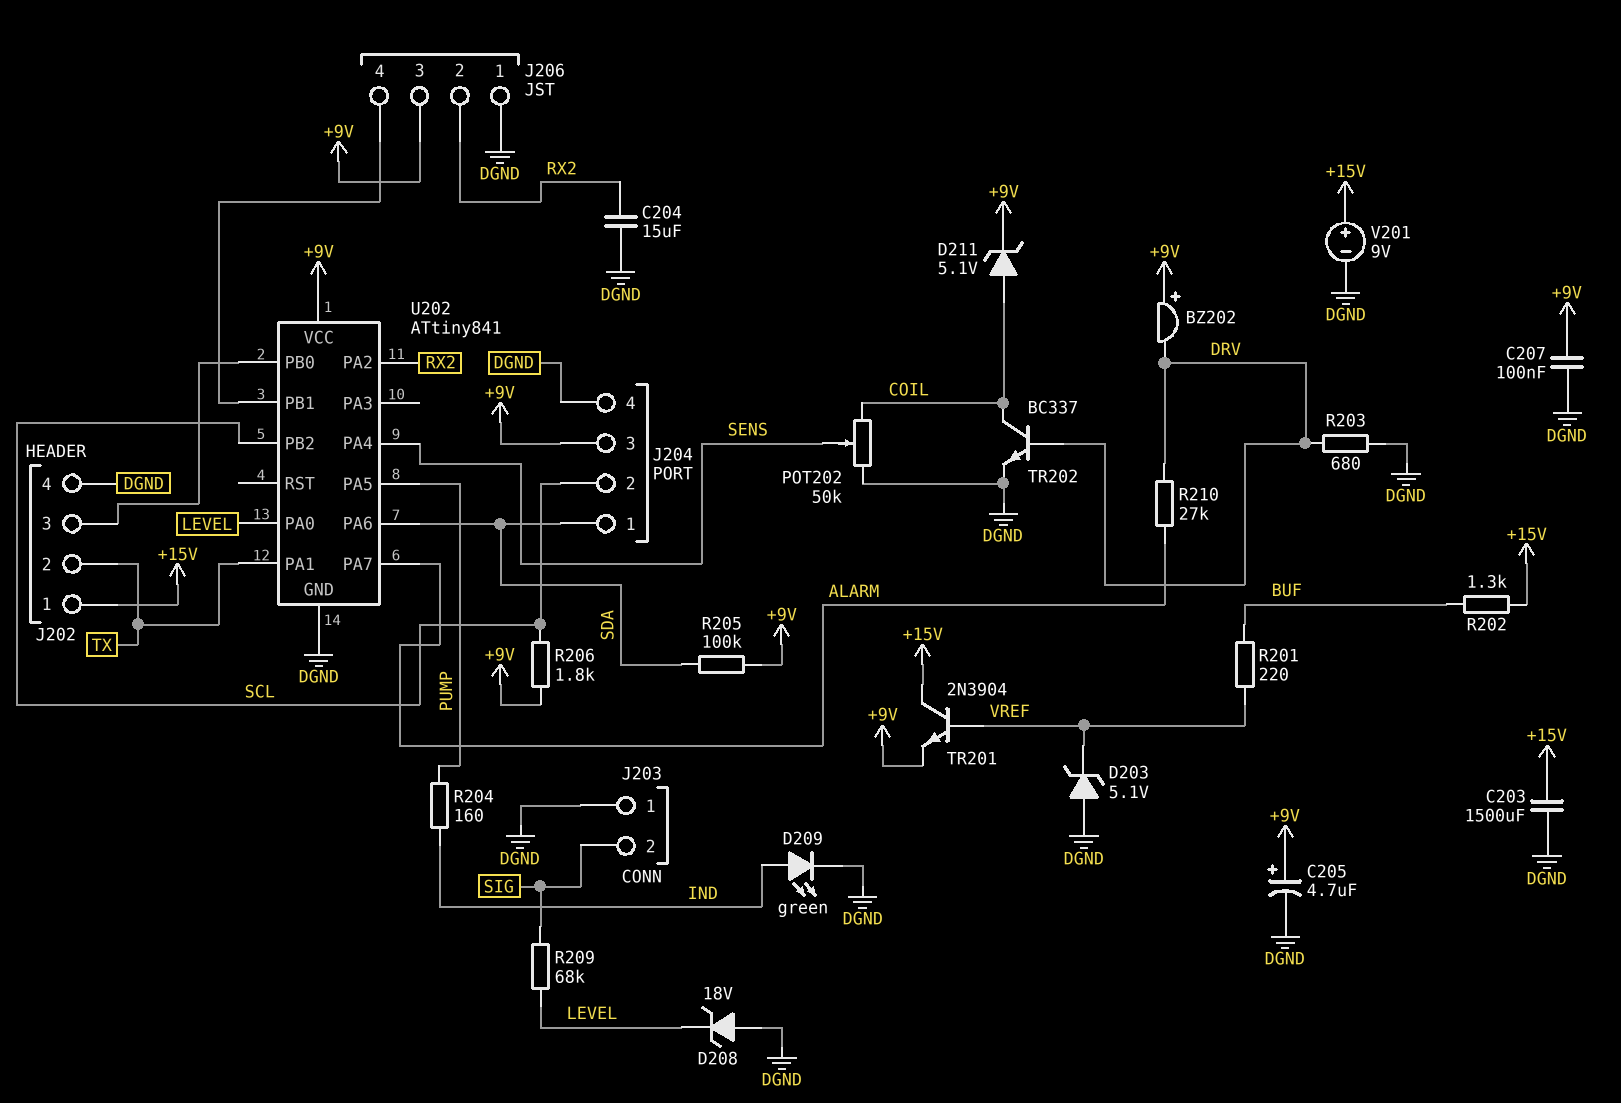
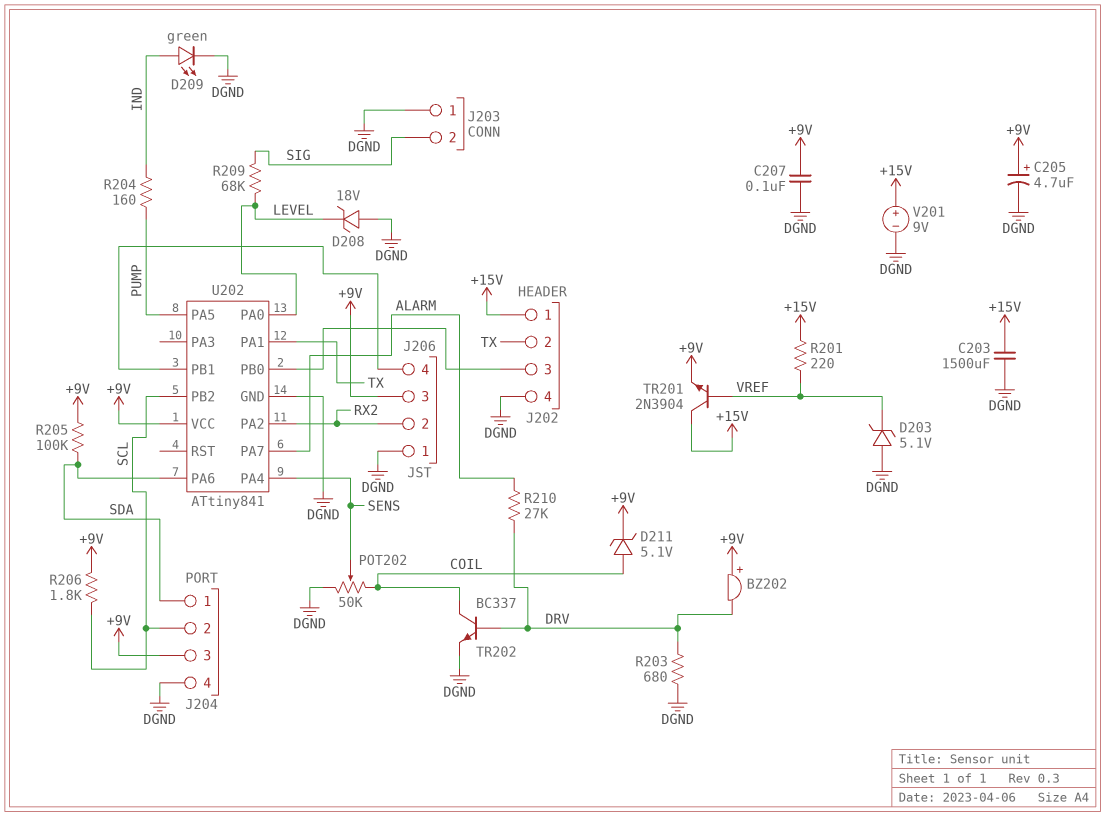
C204: 15uF (DGND, RX2) -> none
R201: 220 (BUF, VREF) -> 220 (+15V, VREF)
R202: 1.3k (+15V, BUF) -> none

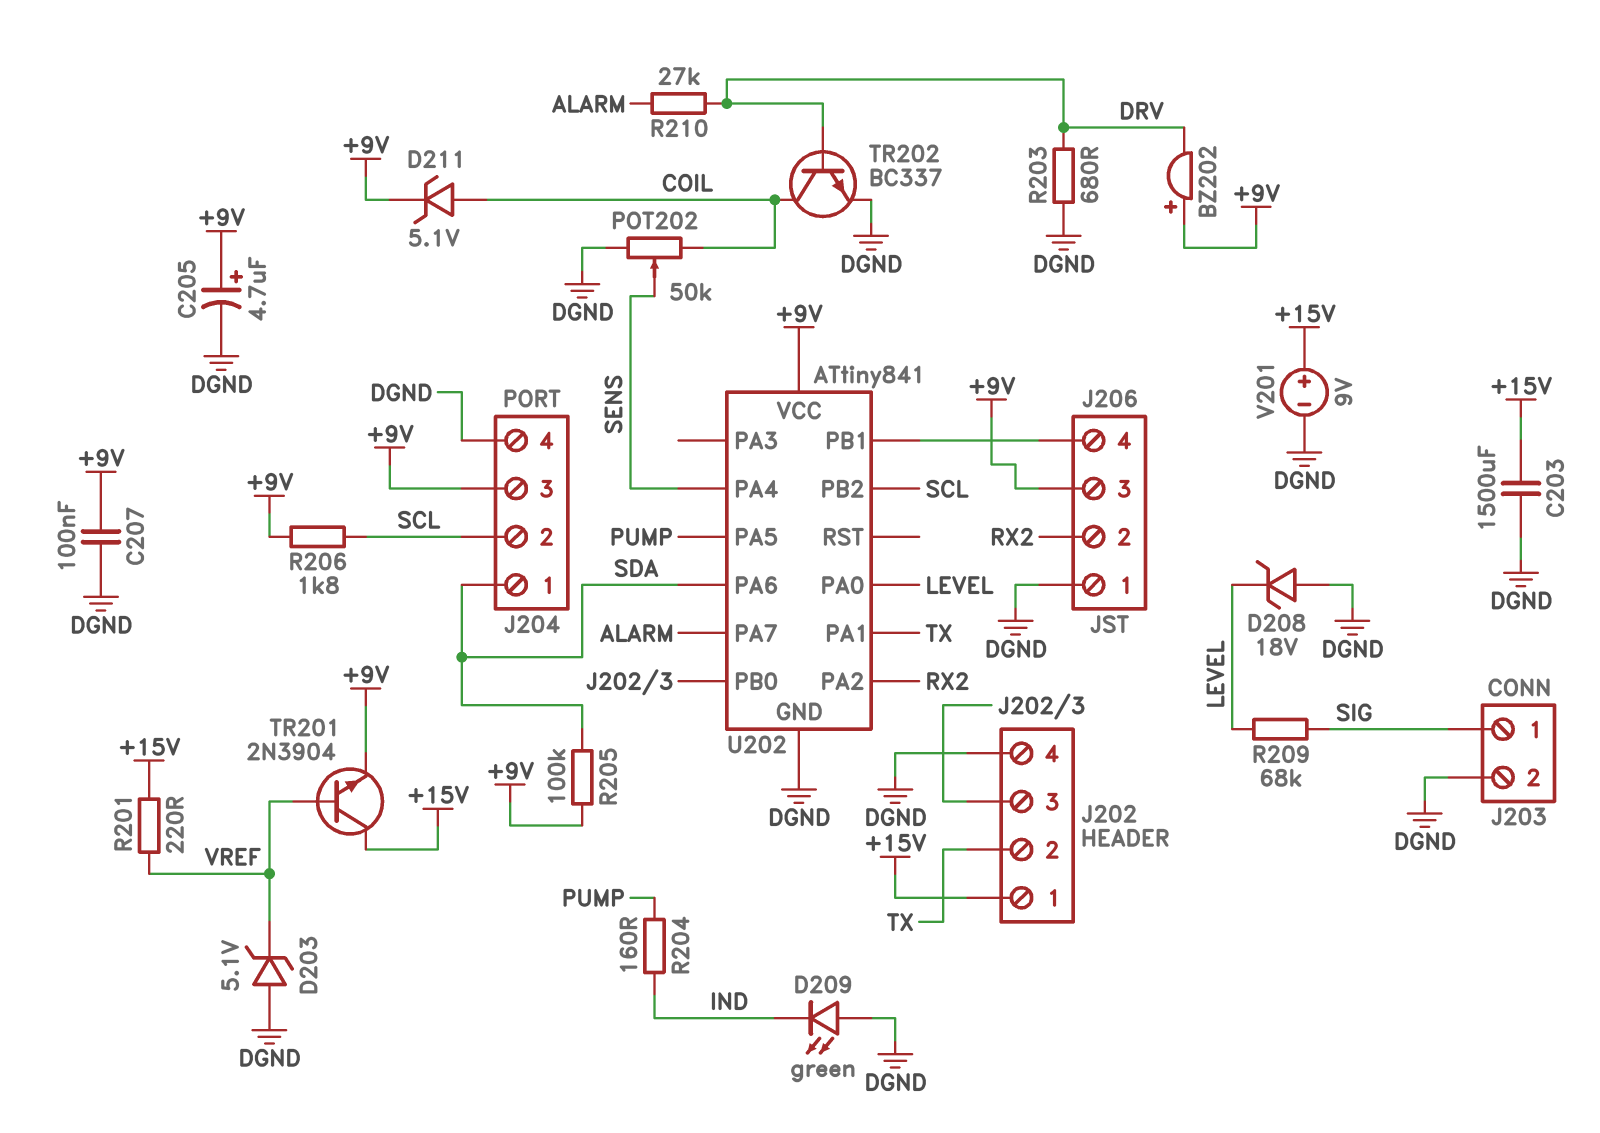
D209: LED green (A IND, K DGND) -> LED green (A DGND, K IND)
J203 pin 1: DGND -> SIG
J203 pin 2: SIG -> DGND

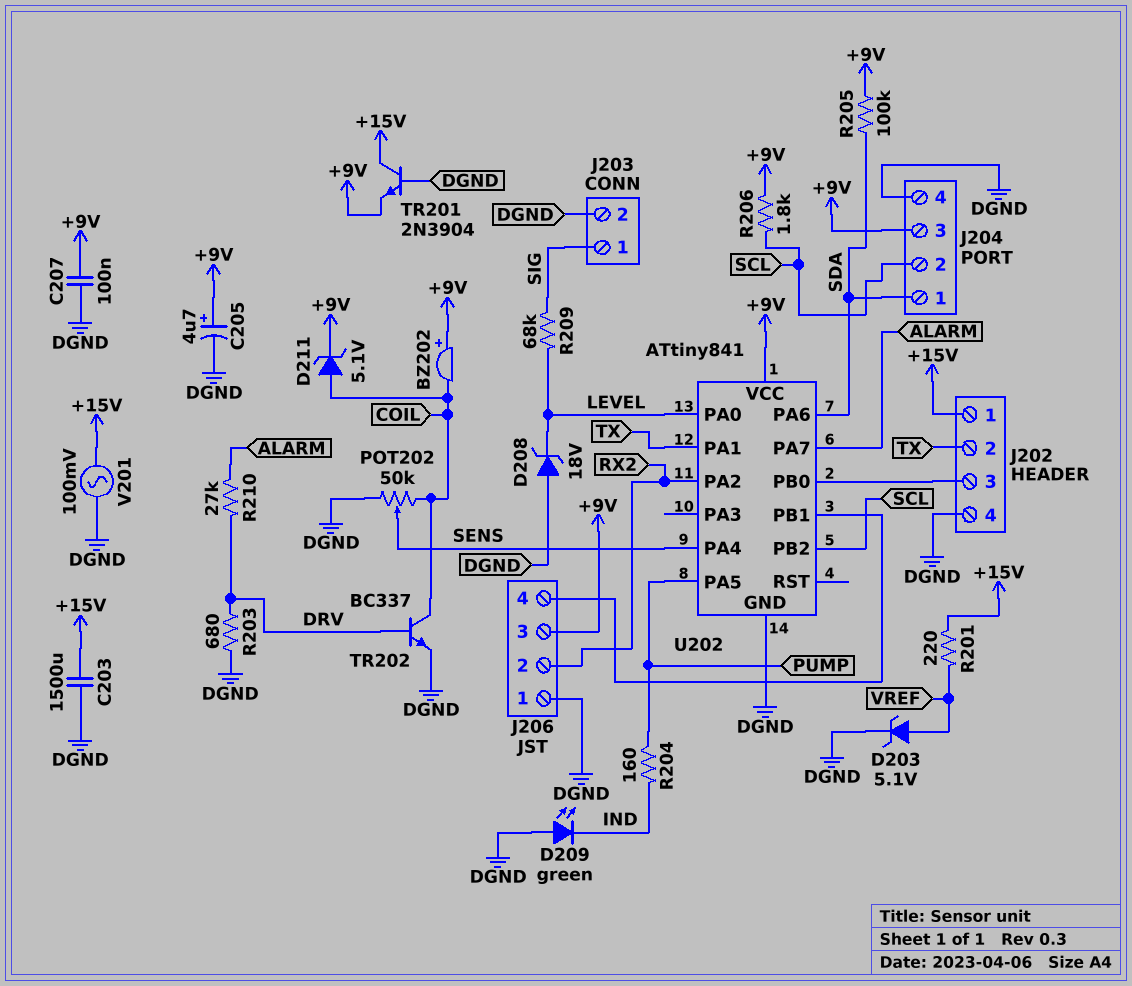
BZ202: buzzer (plus +9V, minus DRV) -> buzzer (plus +9V, minus COIL)
D203: zener 5.1V (A DGND, K VREF) -> zener 5.1V (A VREF, K DGND)
TR201: NPN 2N3904 (B VREF, C +15V, E +9V) -> NPN 2N3904 (B DGND, C +15V, E +9V)
V201: 9V (plus +15V, minus DGND) -> AC 100mV (+15V, DGND)

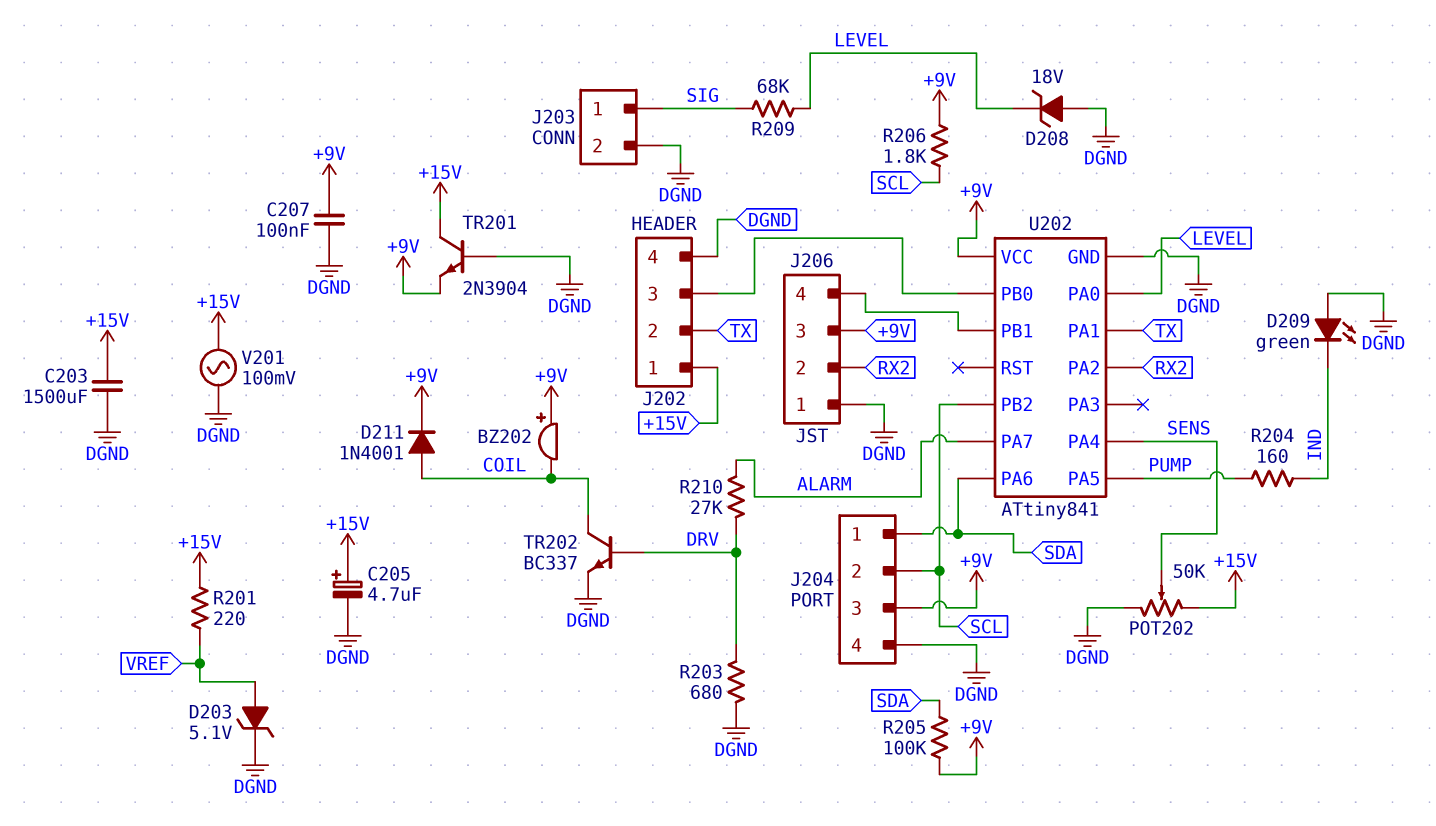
C205: 4.7uF (plus +9V, minus DGND) -> 4.7uF (plus +15V, minus DGND)
D211: zener 5.1V (A COIL, K +9V) -> diode 1N4001 (A COIL, K +9V)
POT202: 50k (COIL, DGND, wiper SENS) -> 50k (+15V, DGND, wiper SENS)

